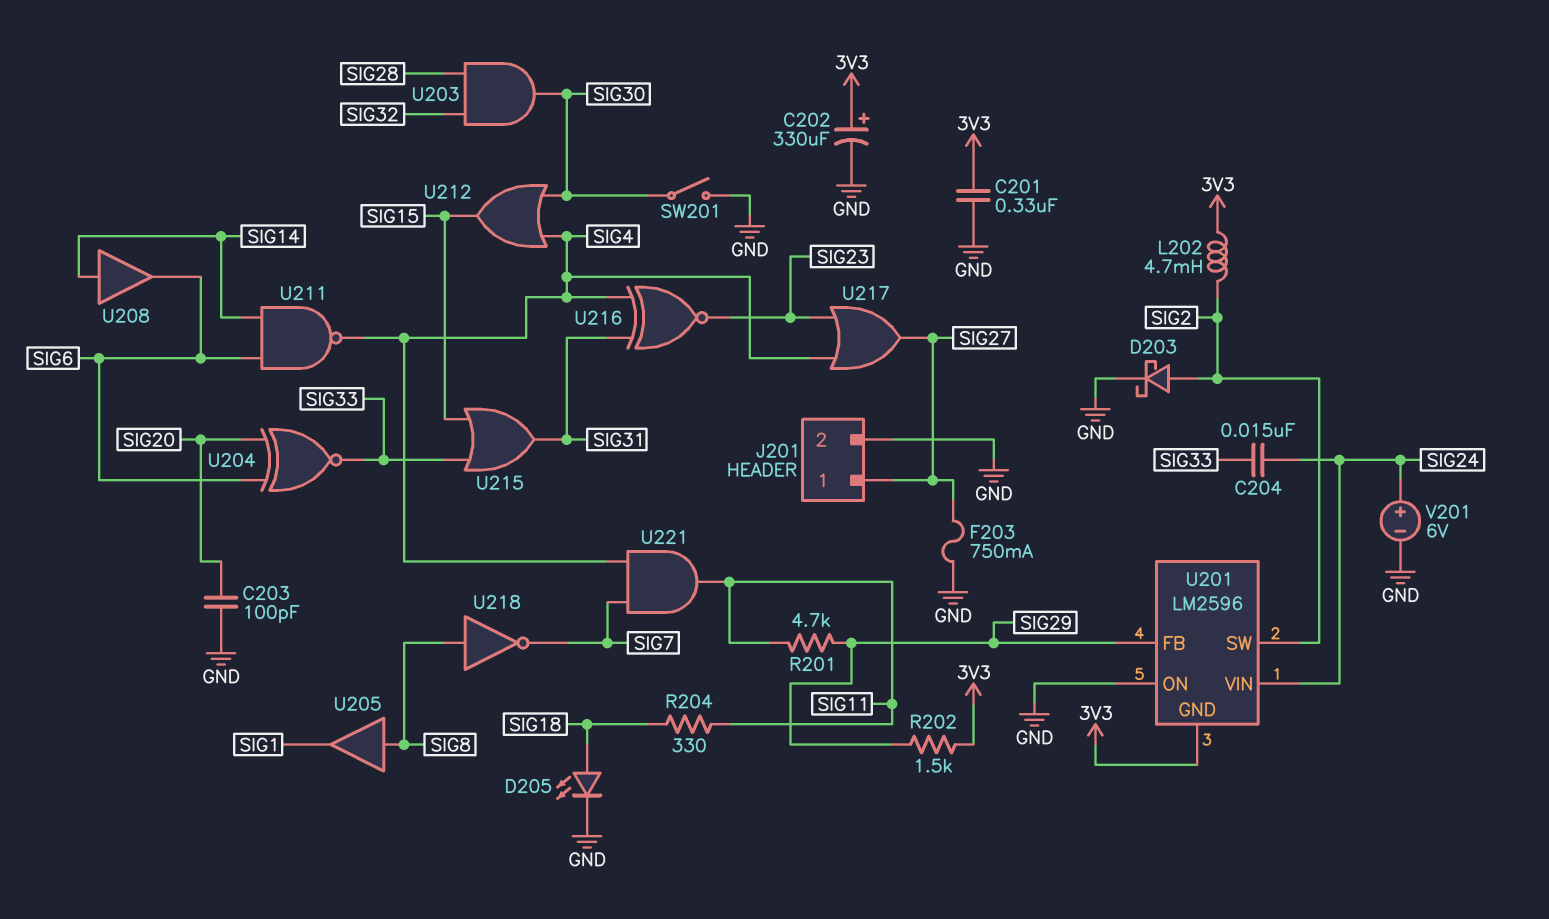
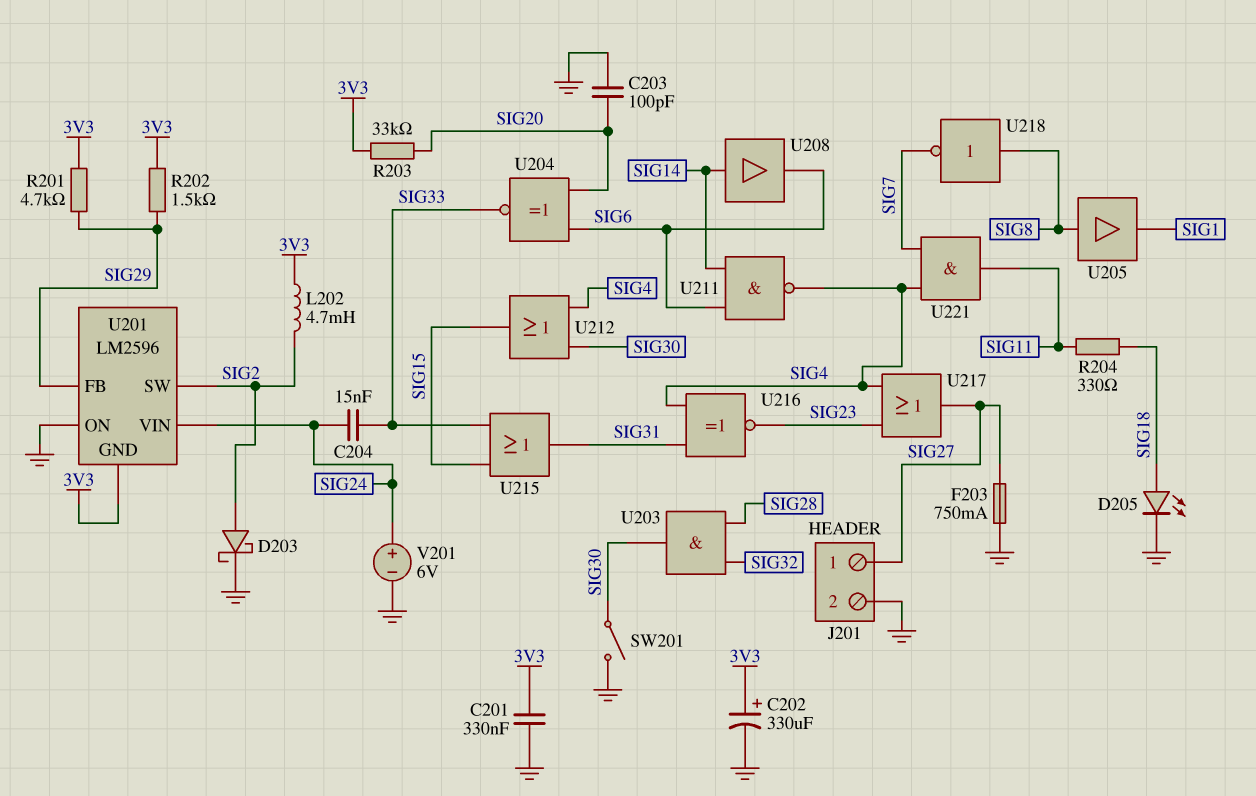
R201: 4.7k (SIG11, SIG29) -> 4.7k (3V3, SIG29)
R203: none -> 33k (3V3, SIG20)

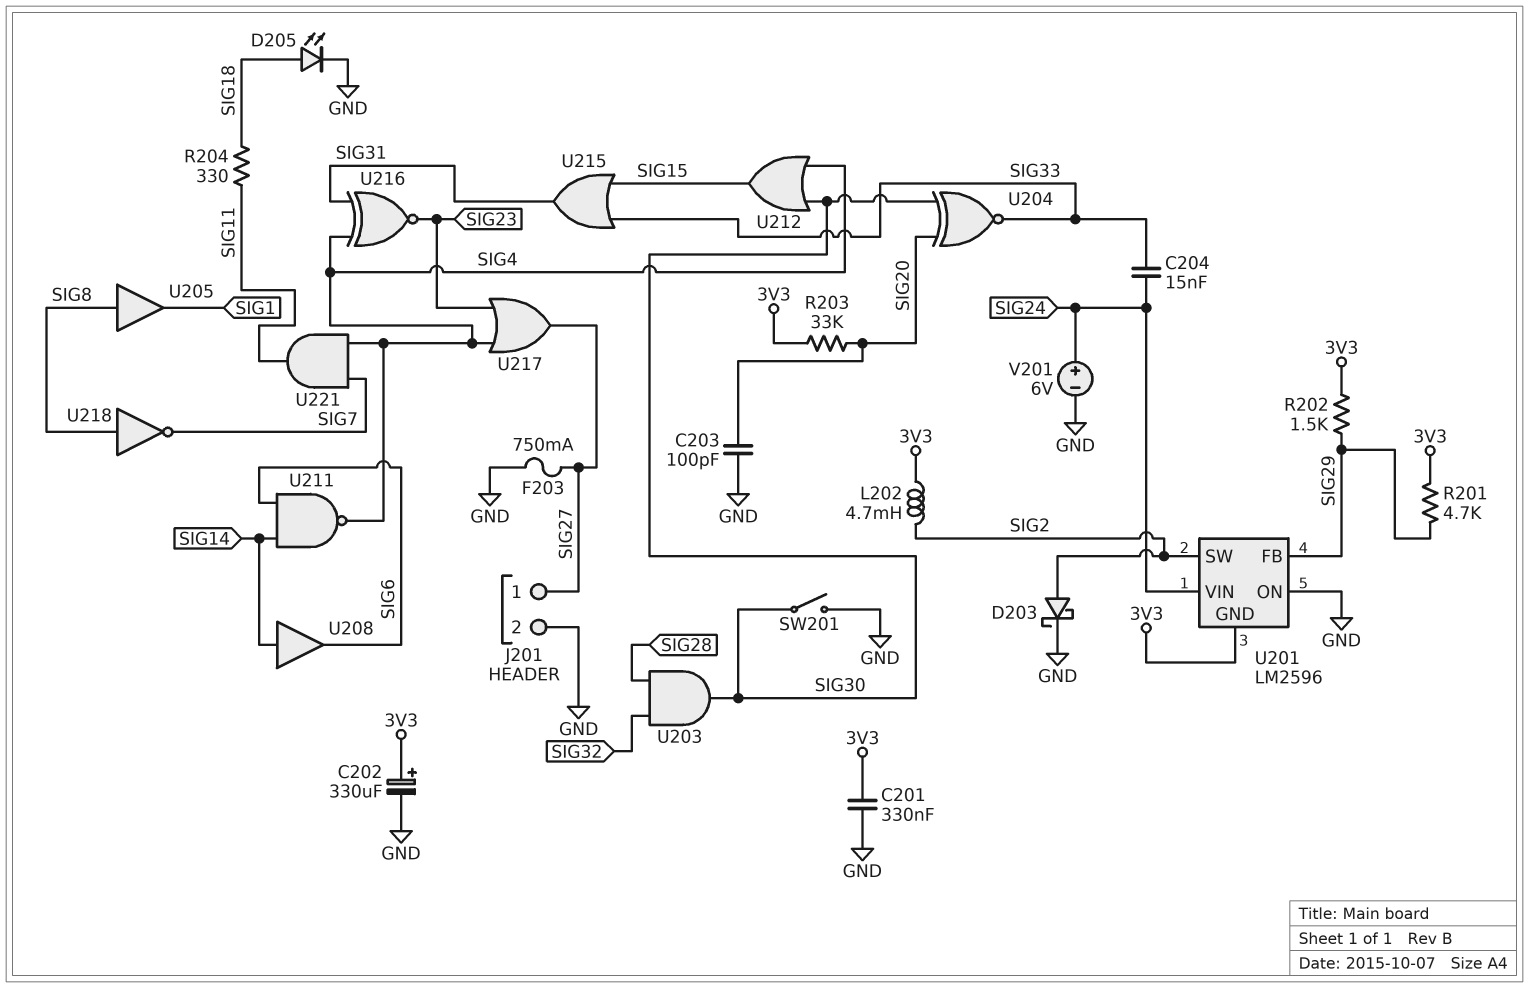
U204: XNOR (in SIG6, in SIG20, out SIG33) -> XNOR (in SIG20, in SIG30, out SIG33)

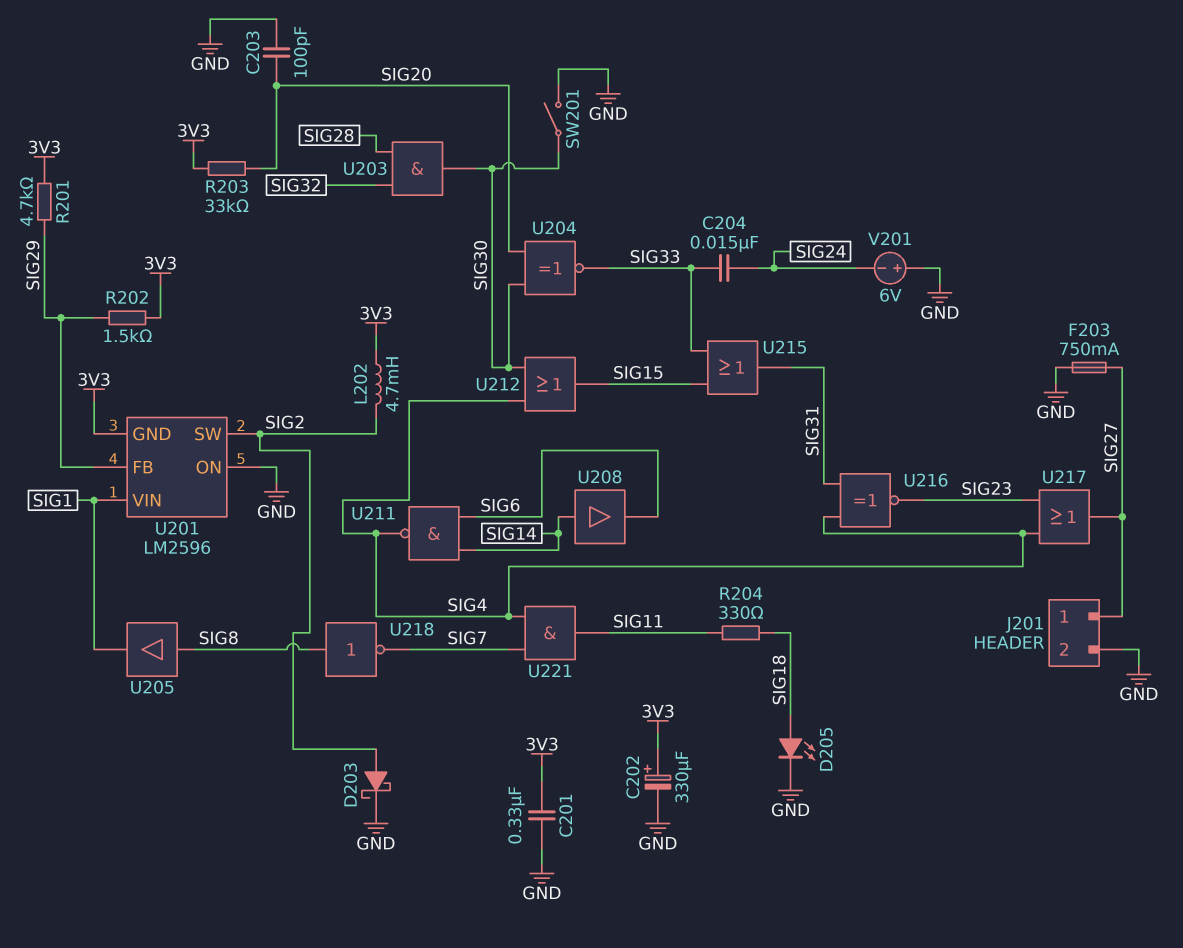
U201 pin VIN: SIG24 -> SIG1
V201: 6V (plus SIG24, minus GND) -> 6V (plus GND, minus SIG24)

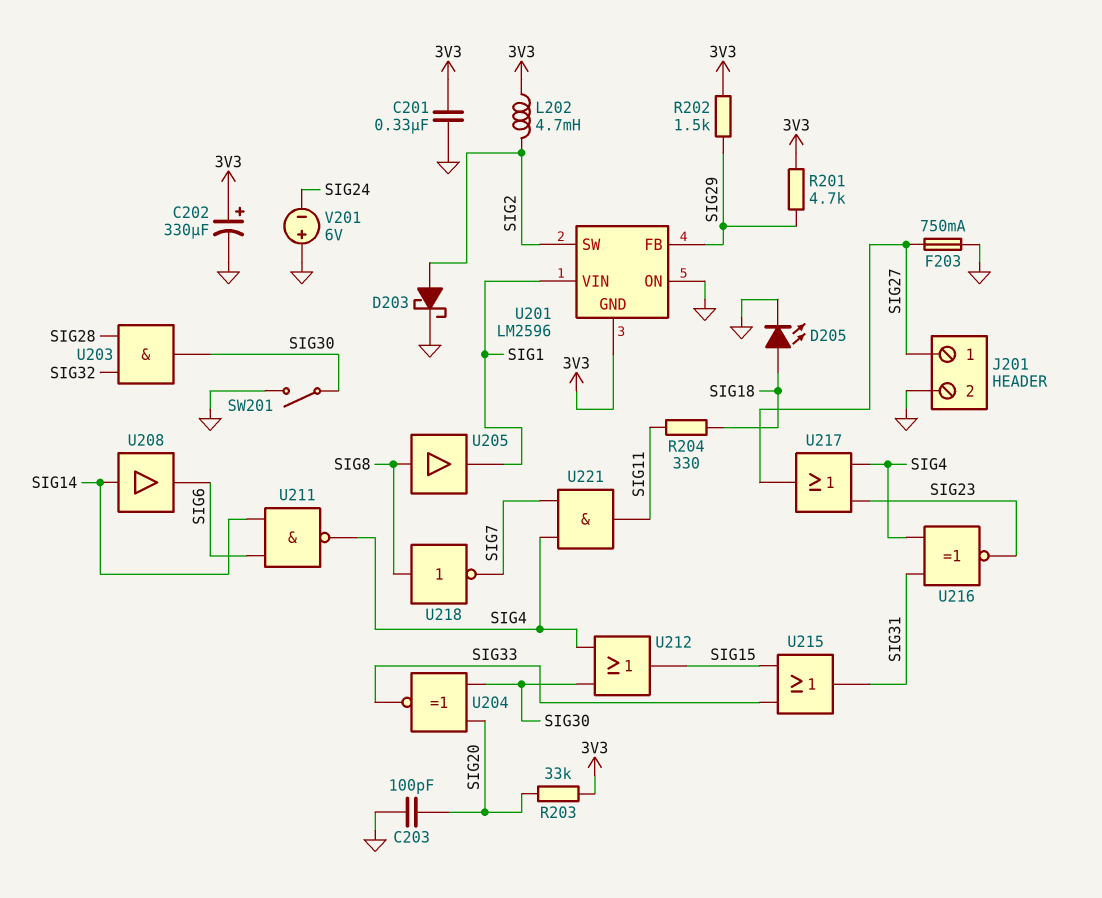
C204: 15nF (SIG24, SIG33) -> none

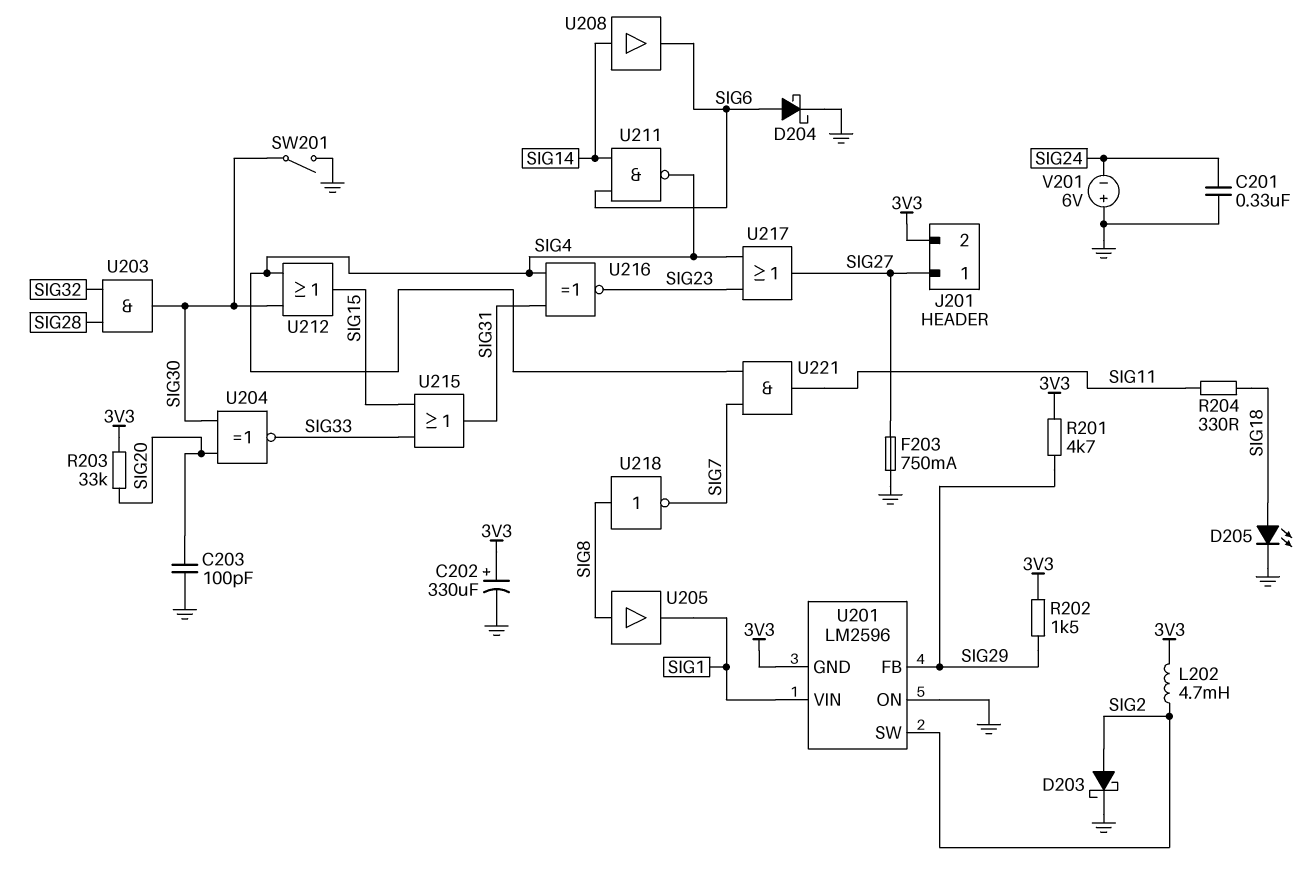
C201: 330nF (3V3, GND) -> 330nF (GND, SIG24)
D204: none -> schottky (A SIG6, K GND)
J201 pin 2: GND -> 3V3

